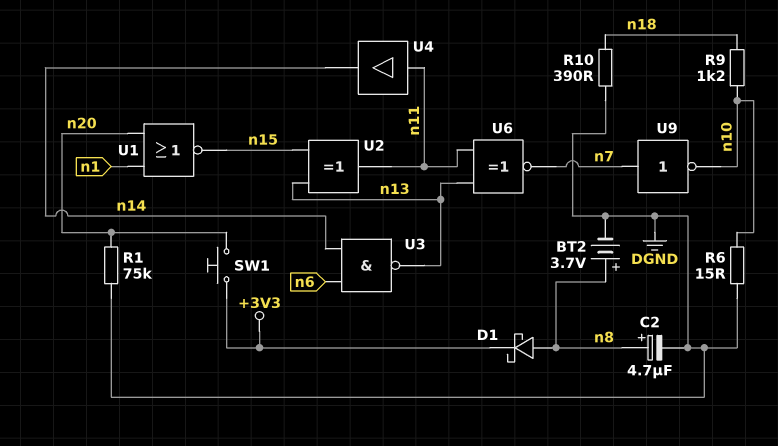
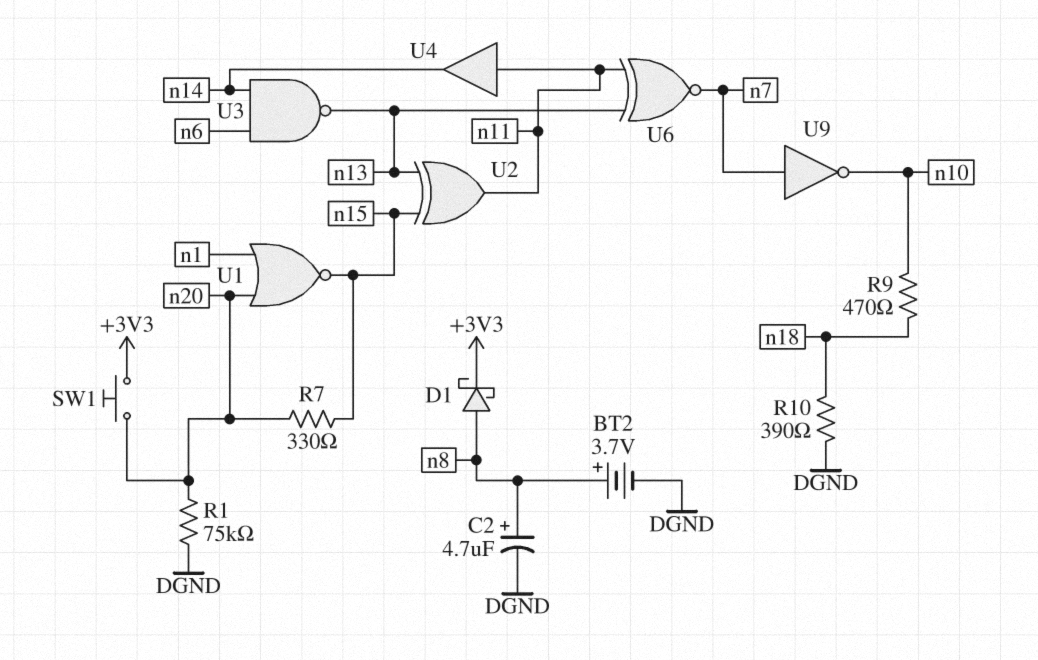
R6: 15 (DGND, n10) -> none
R7: none -> 330 (n15, n20)
R9: 1.2k (n10, n18) -> 470 (n10, n18)

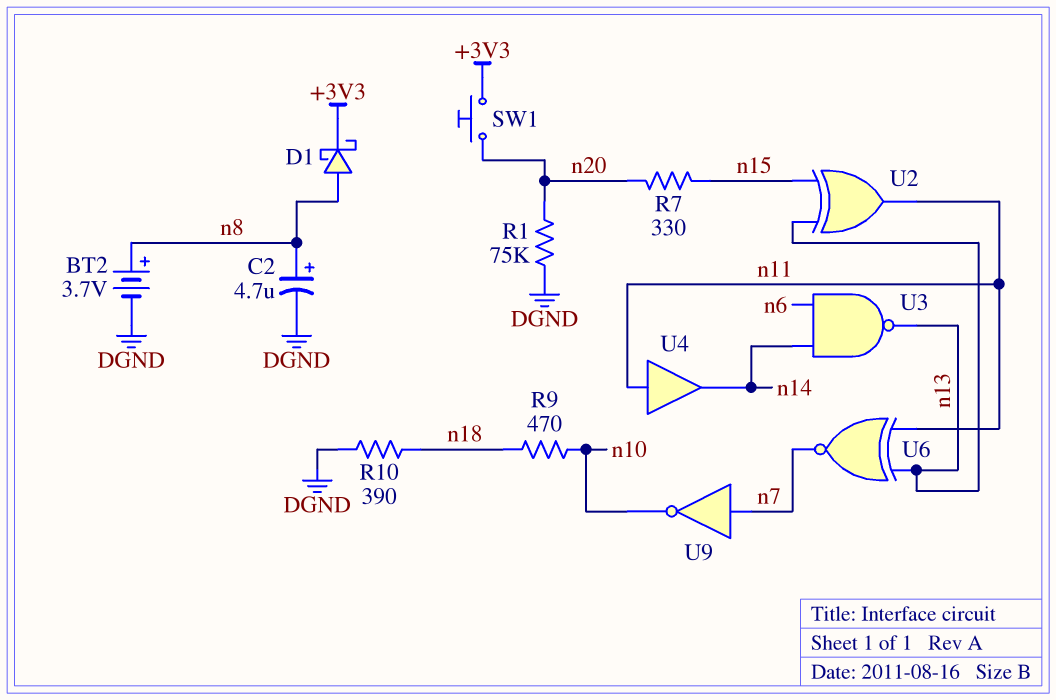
U1: NOR (in n1, in n20, out n15) -> none

